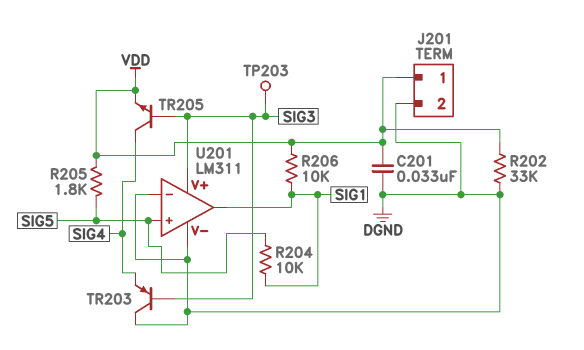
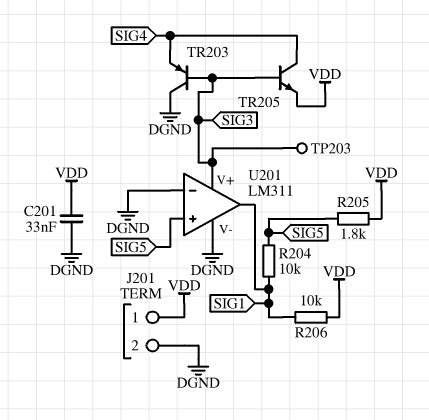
R202: 33k (DGND, VDD) -> none

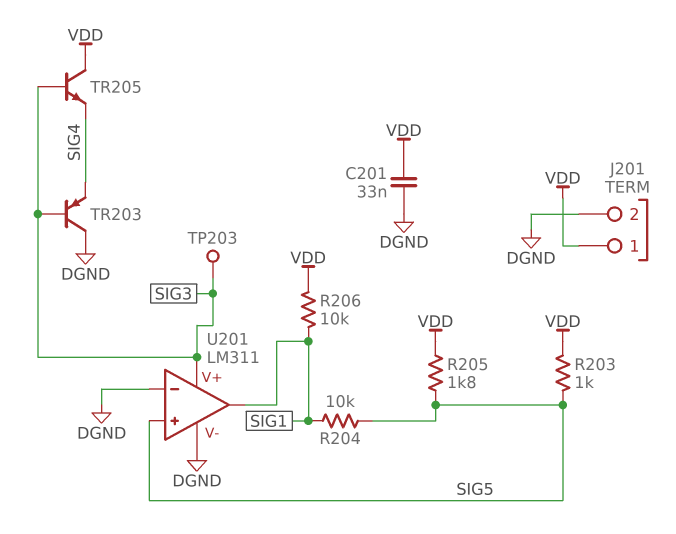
R203: none -> 1k (SIG5, VDD)
TR205: NPN (B SIG3, C SIG4, E VDD) -> NPN (B SIG3, C VDD, E SIG4)

